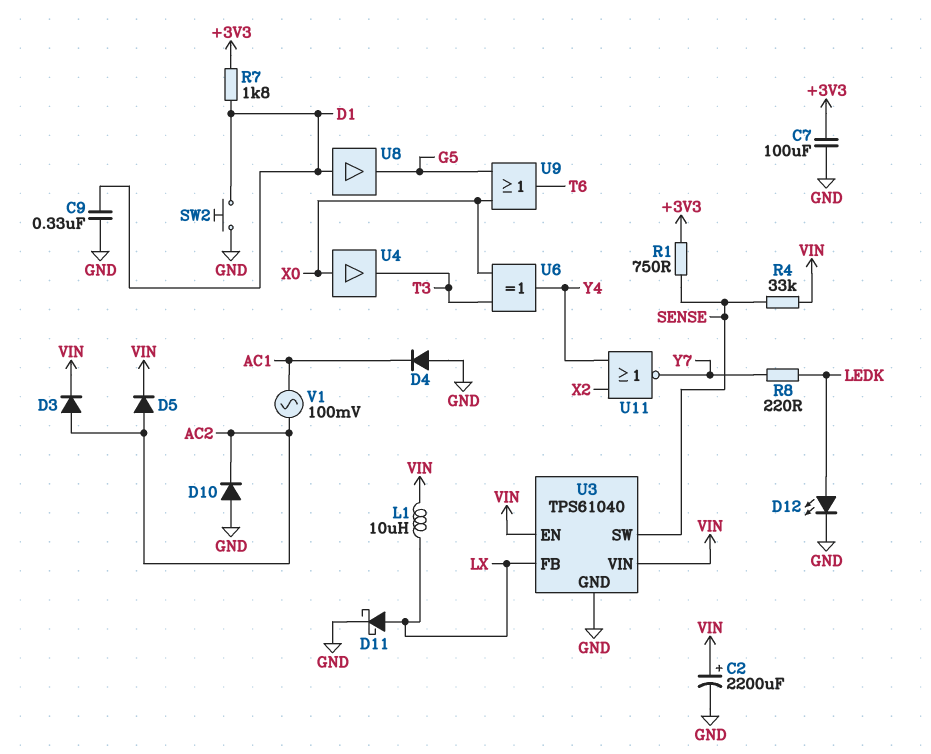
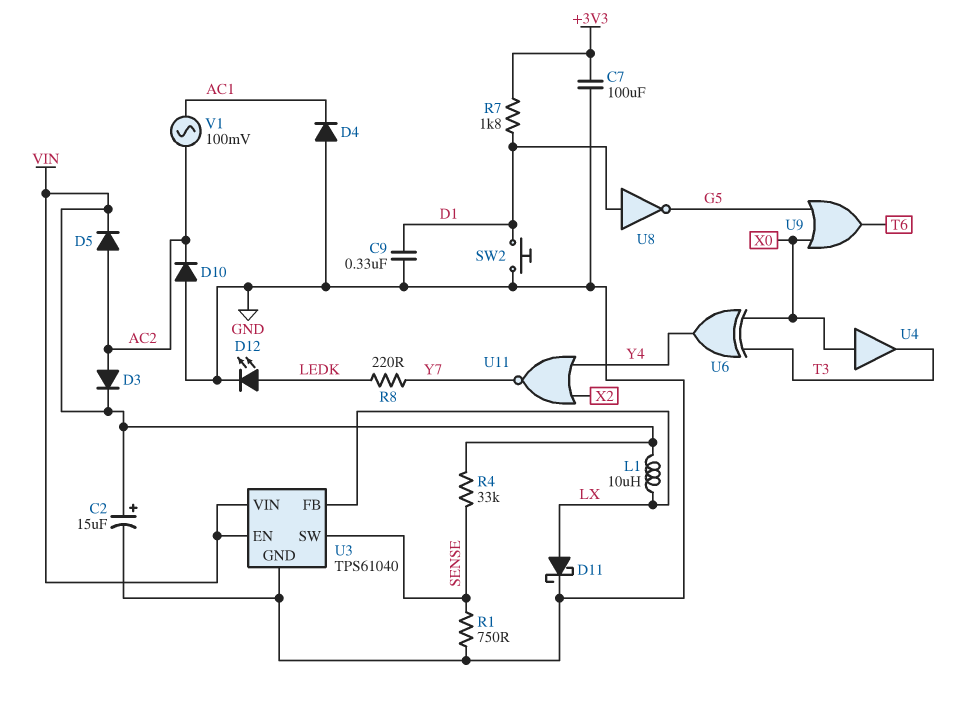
C2: 2200uF (plus VIN, minus GND) -> 15uF (plus VIN, minus GND)
R1: 750 (+3V3, SENSE) -> 750 (GND, SENSE)
U8: buffer (in D1, out G5) -> NOT (in D1, out G5)

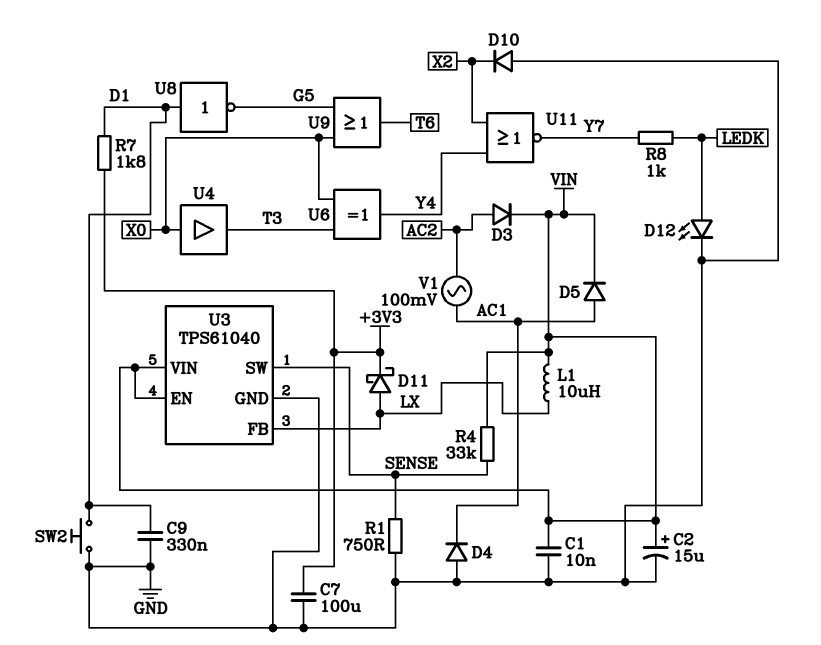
C1: none -> 10nF (GND, VIN)
D5: diode (A AC2, K VIN) -> diode (A AC1, K VIN)
D10: diode (A GND, K AC2) -> diode (A GND, K X2)
D11: schottky (A LX, K GND) -> schottky (A LX, K +3V3)
R8: 220 (LEDK, Y7) -> 1k (LEDK, Y7)

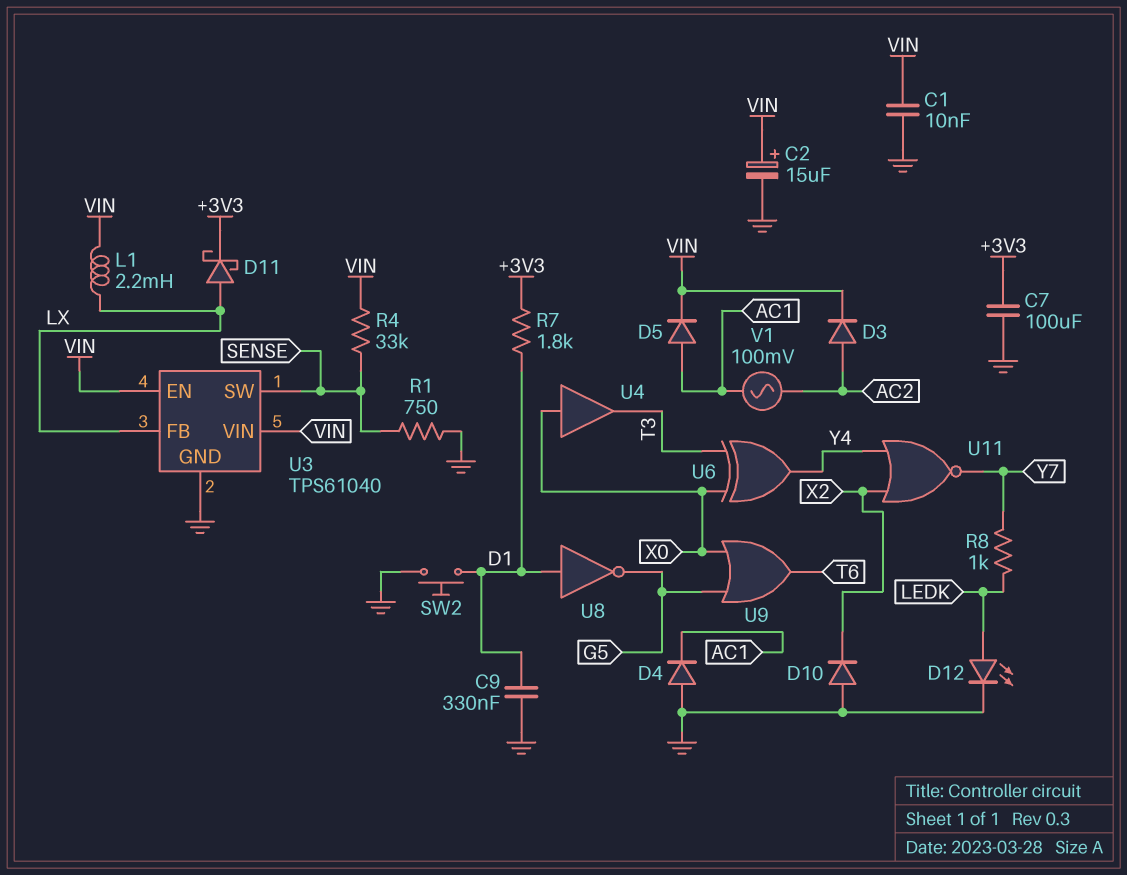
L1: 10uH (LX, VIN) -> 2.2mH (LX, VIN)

